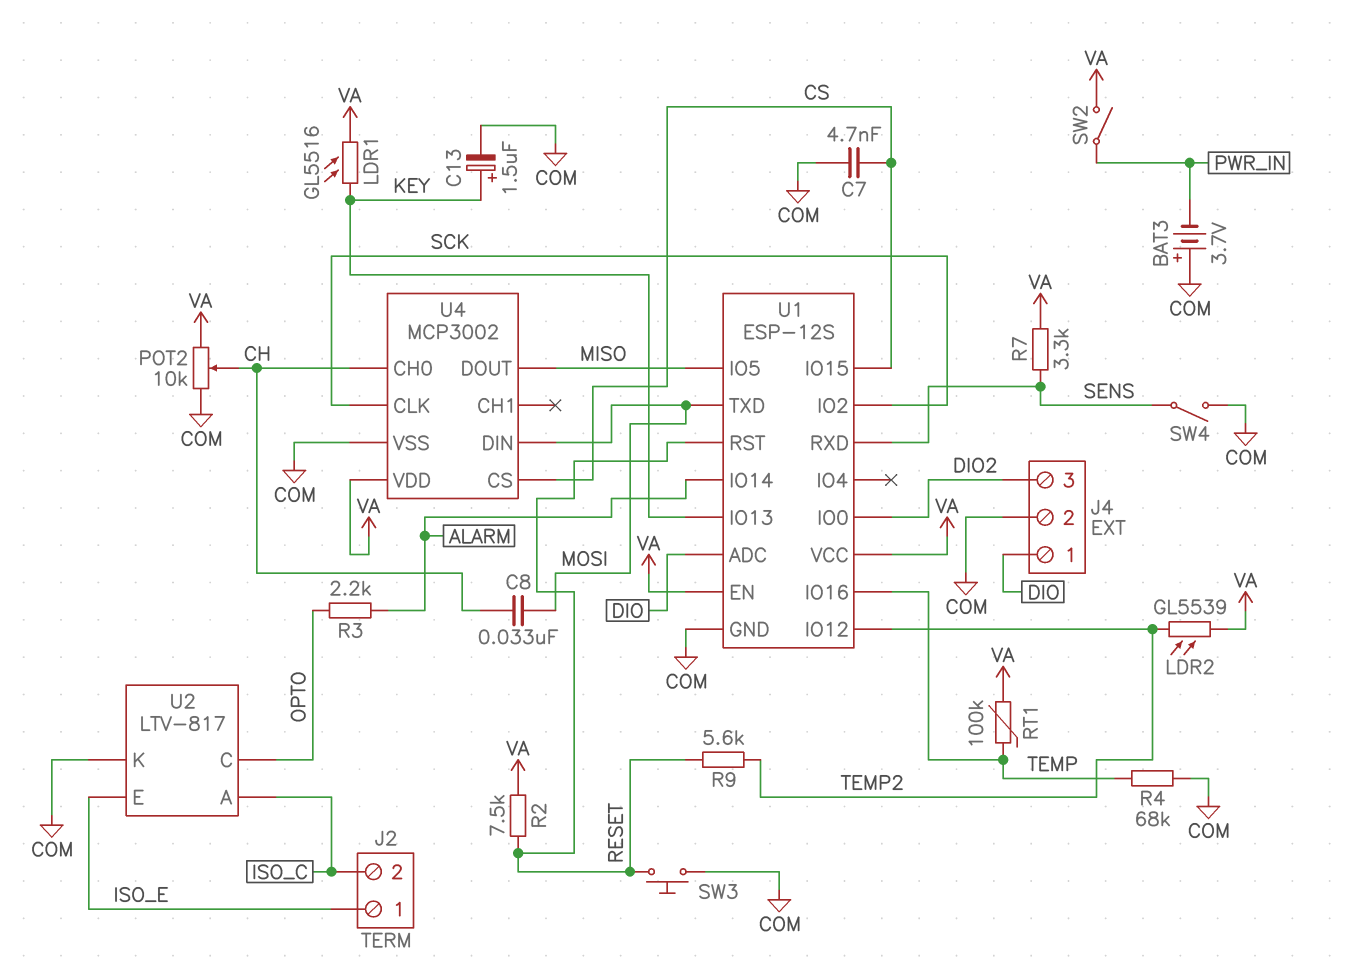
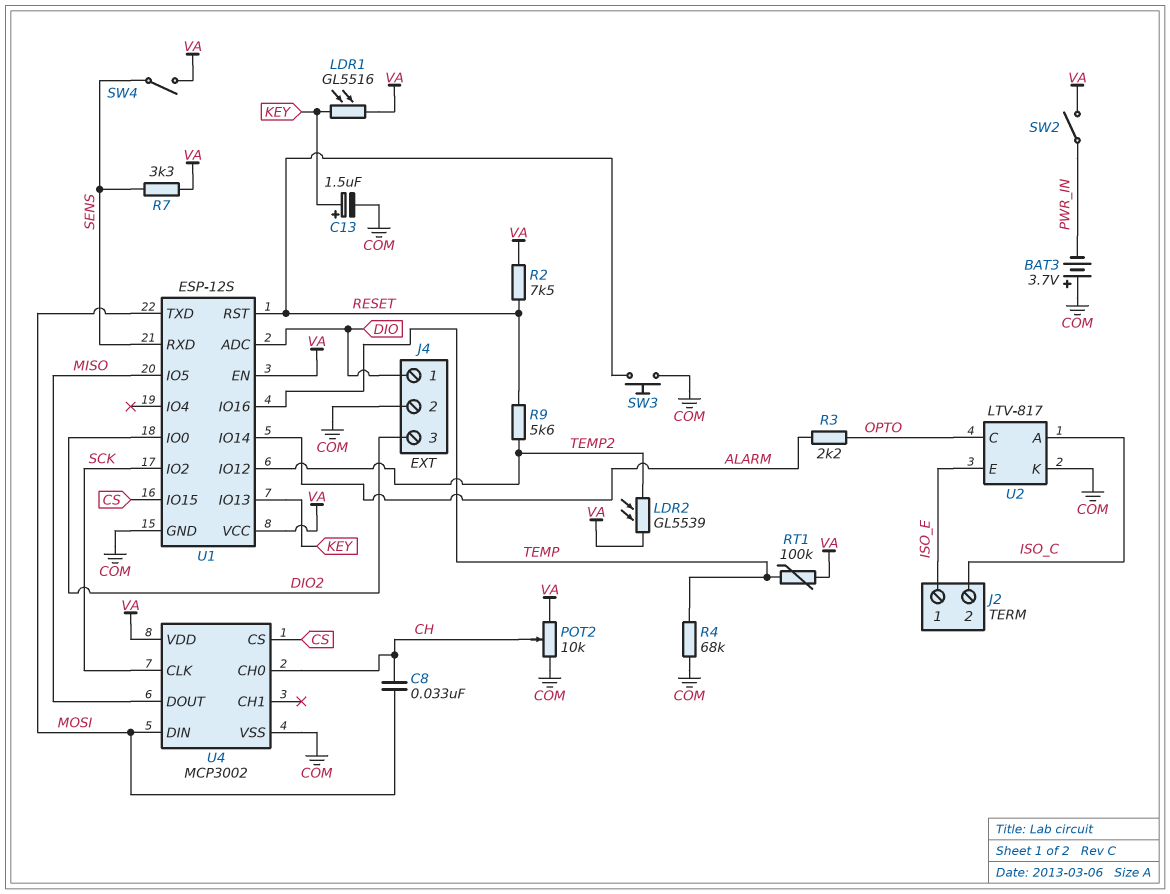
C7: 4.7nF (COM, CS) -> none
SW4: switch (COM, SENS) -> switch (SENS, VA)

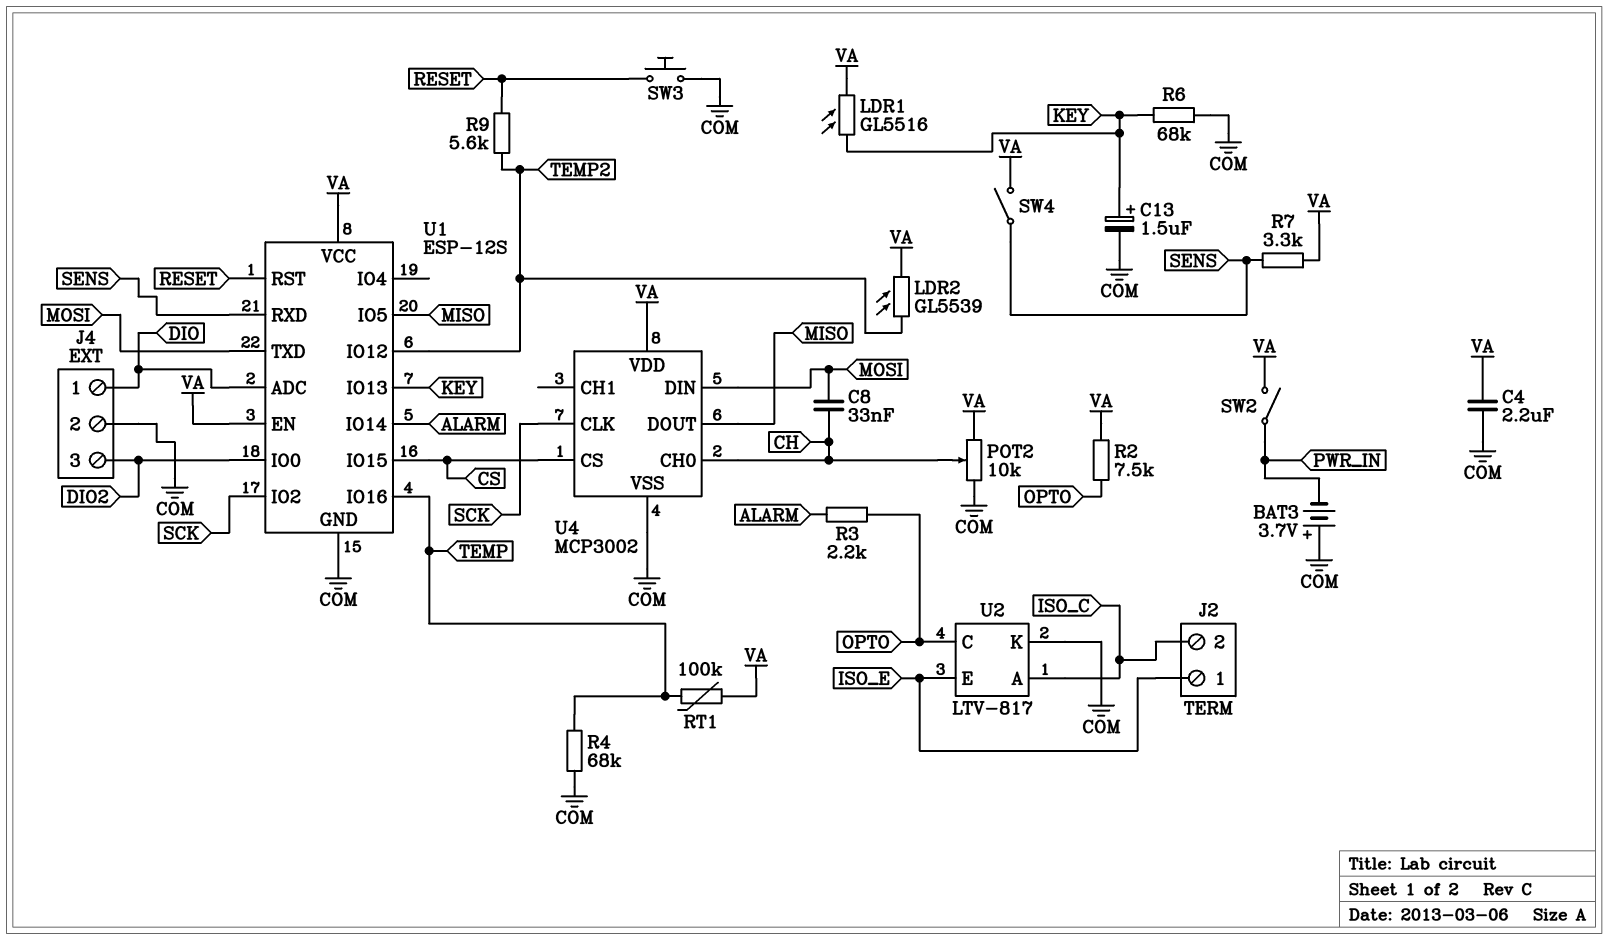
C4: none -> 2.2uF (COM, VA)
R2: 7.5k (RESET, VA) -> 7.5k (OPTO, VA)
R6: none -> 68k (COM, KEY)

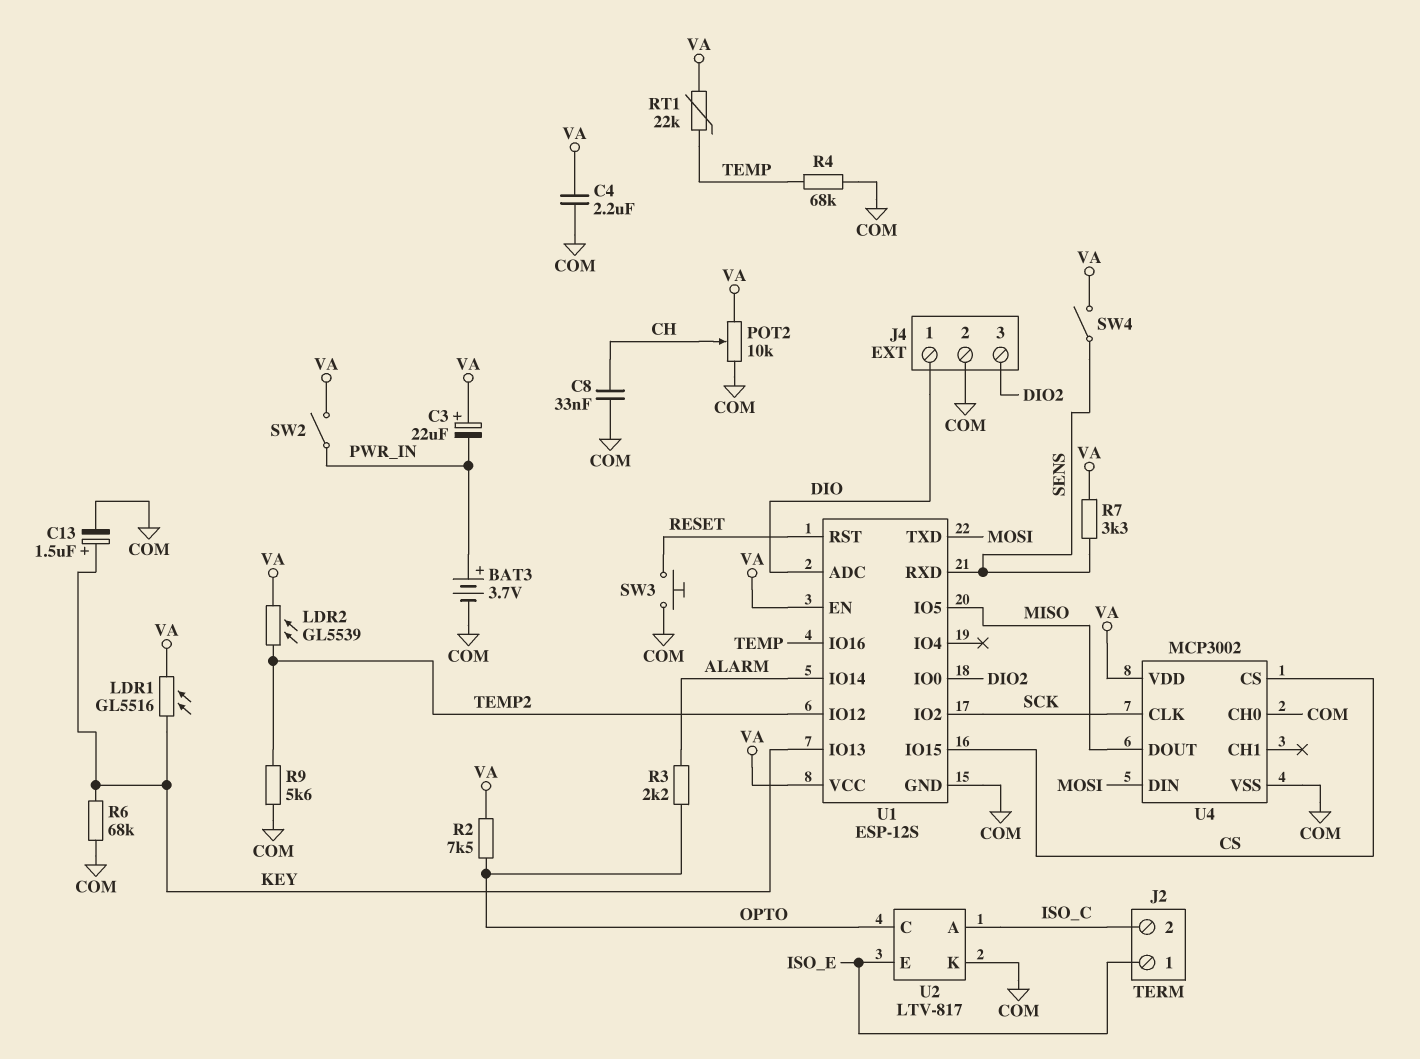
BAT3: 3.7V (plus COM, minus PWR_IN) -> 3.7V (plus PWR_IN, minus COM)
C3: none -> 22uF (plus VA, minus PWR_IN)
C8: 33nF (CH, MOSI) -> 33nF (CH, COM)
R9: 5.6k (RESET, TEMP2) -> 5.6k (COM, TEMP2)
RT1: 100k (TEMP, VA) -> 22k (TEMP, VA)
U4 pin CH0: CH -> COM

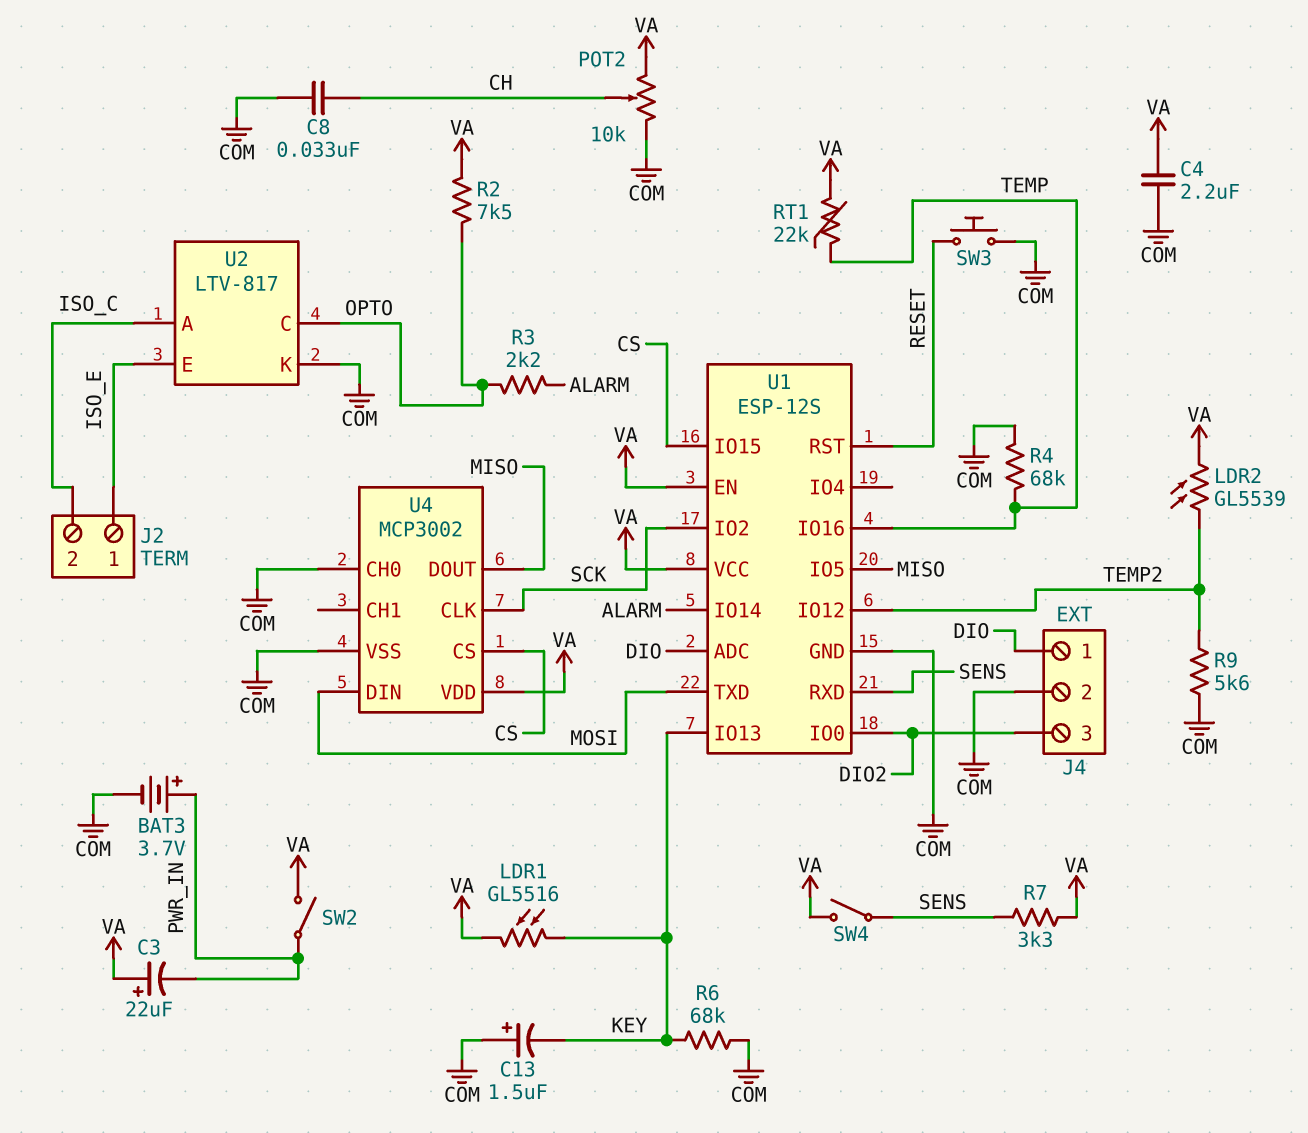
C13: 1.5uF (plus KEY, minus COM) -> 1.5uF (plus COM, minus KEY)

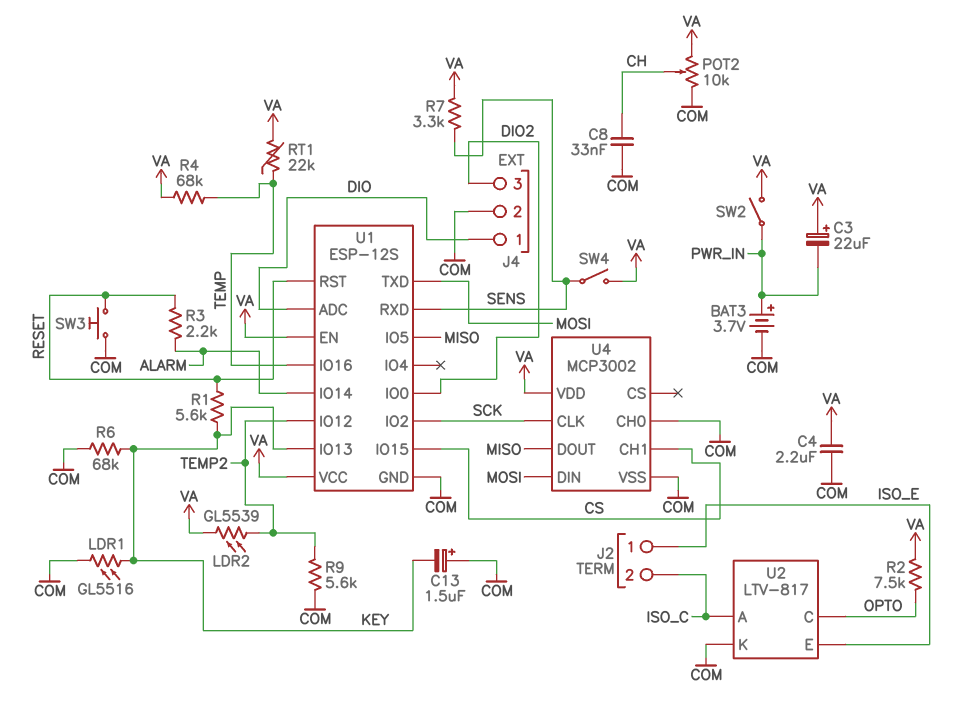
LDR1: GL5516 (KEY, VA) -> GL5516 (COM, KEY)
R1: none -> 5.6k (KEY, RESET)
R3: 2.2k (ALARM, OPTO) -> 2.2k (ALARM, RESET)
R4: 68k (COM, TEMP) -> 68k (TEMP, VA)
U4 pin CH1: none -> CS
U4 pin CS: CS -> none

